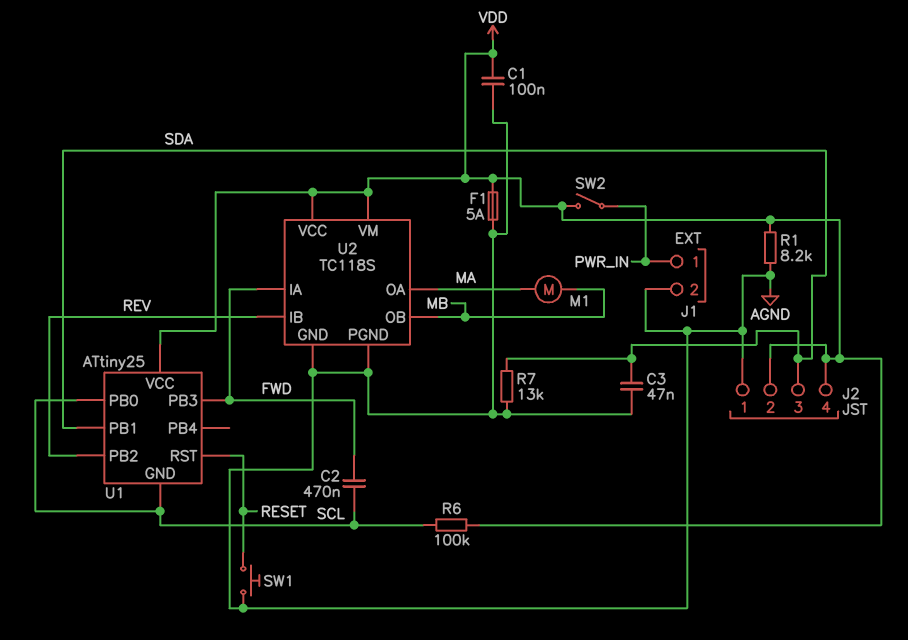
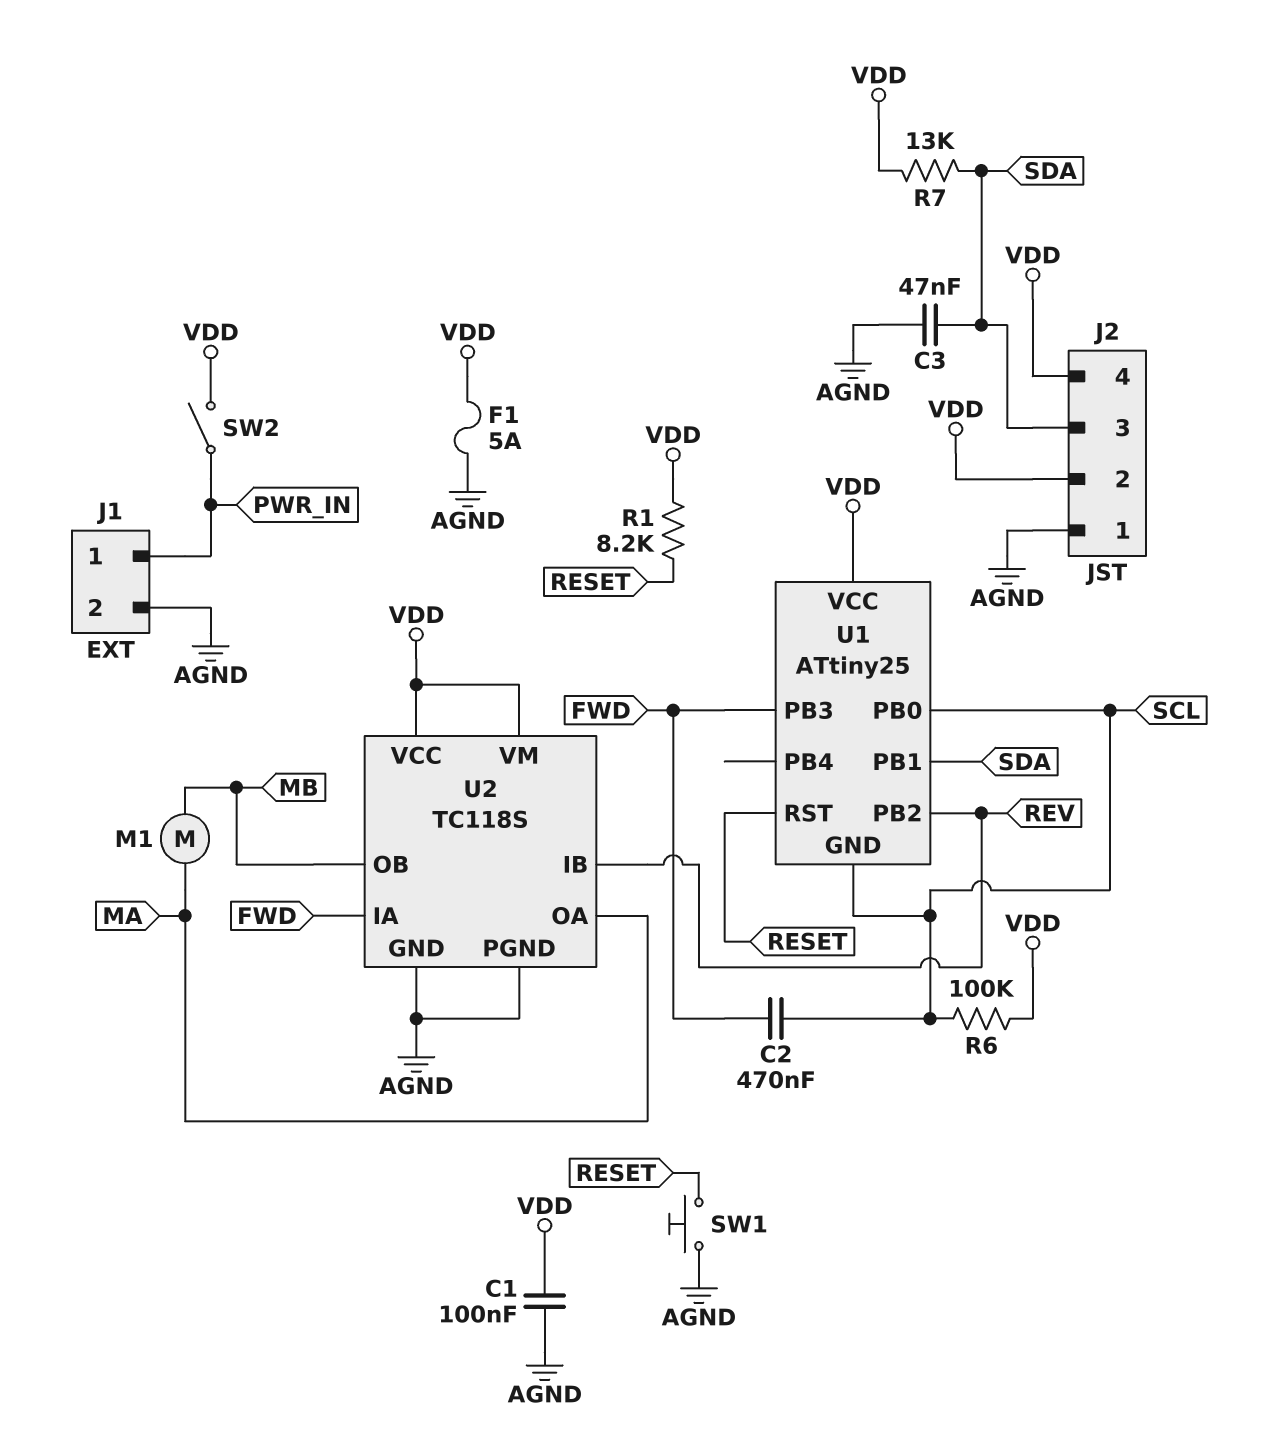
R1: 8.2k (AGND, VDD) -> 8.2k (RESET, VDD)
R7: 13k (AGND, SDA) -> 13k (SDA, VDD)

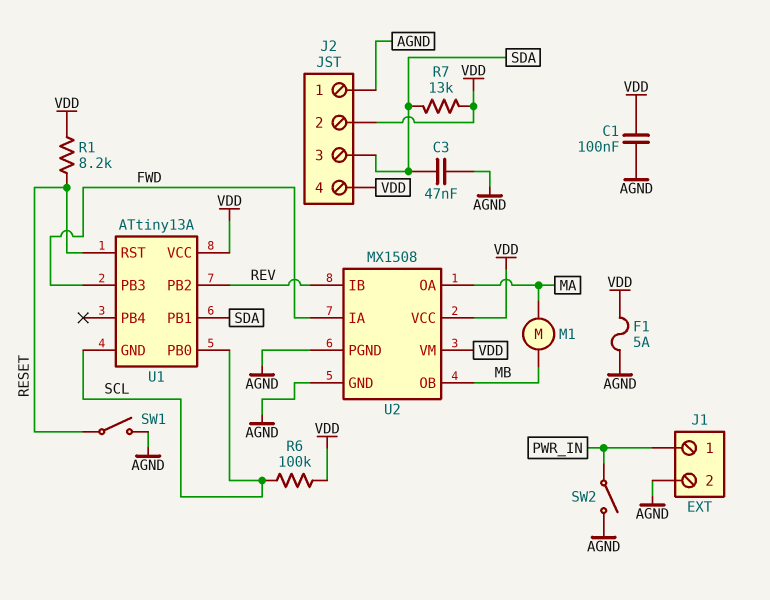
C2: 470nF (FWD, SCL) -> none
SW1: button (AGND, RESET) -> switch (AGND, RESET)
SW2: switch (PWR_IN, VDD) -> switch (AGND, PWR_IN)
U1: ATtiny25 -> ATtiny13A
U2: TC118S -> MX1508

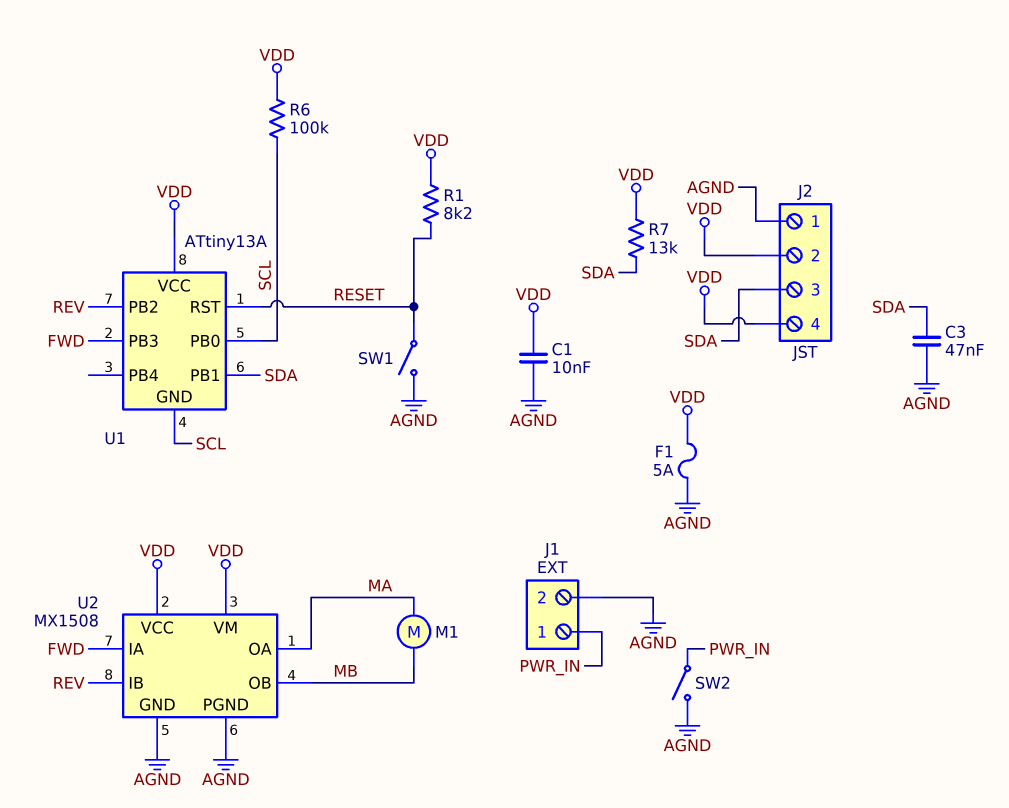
C1: 100nF (AGND, VDD) -> 10nF (AGND, VDD)

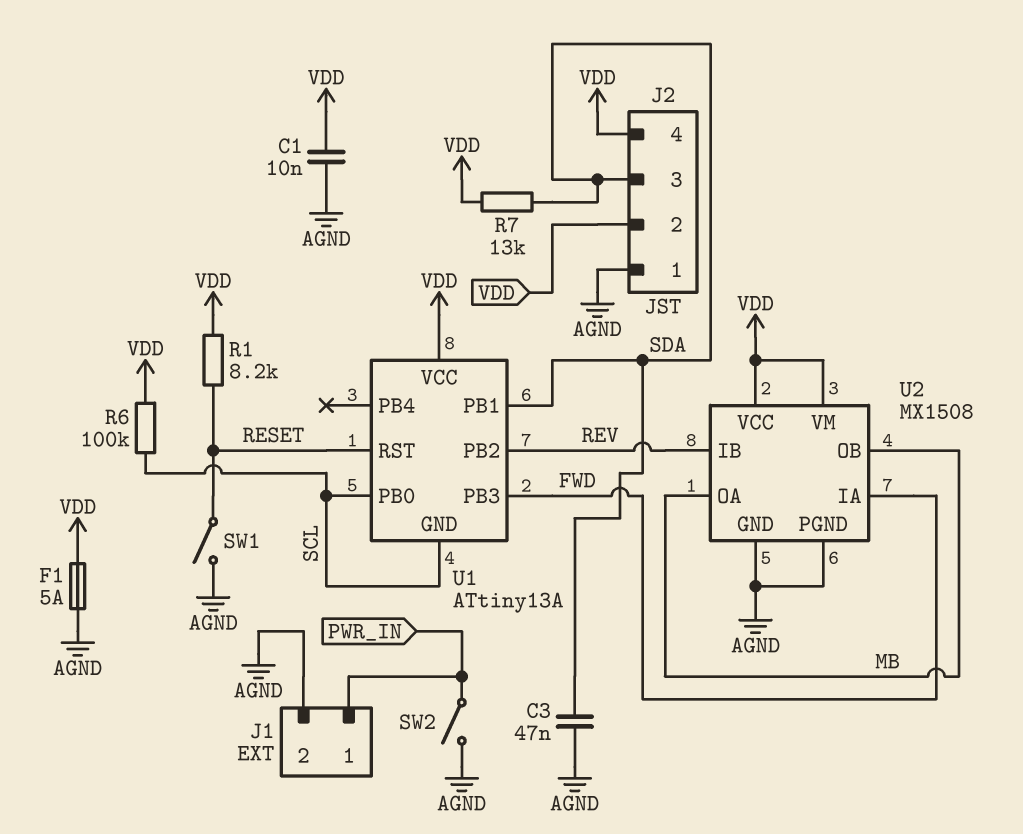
M1: motor (MA, MB) -> none
U2 pin OA: MA -> MB

